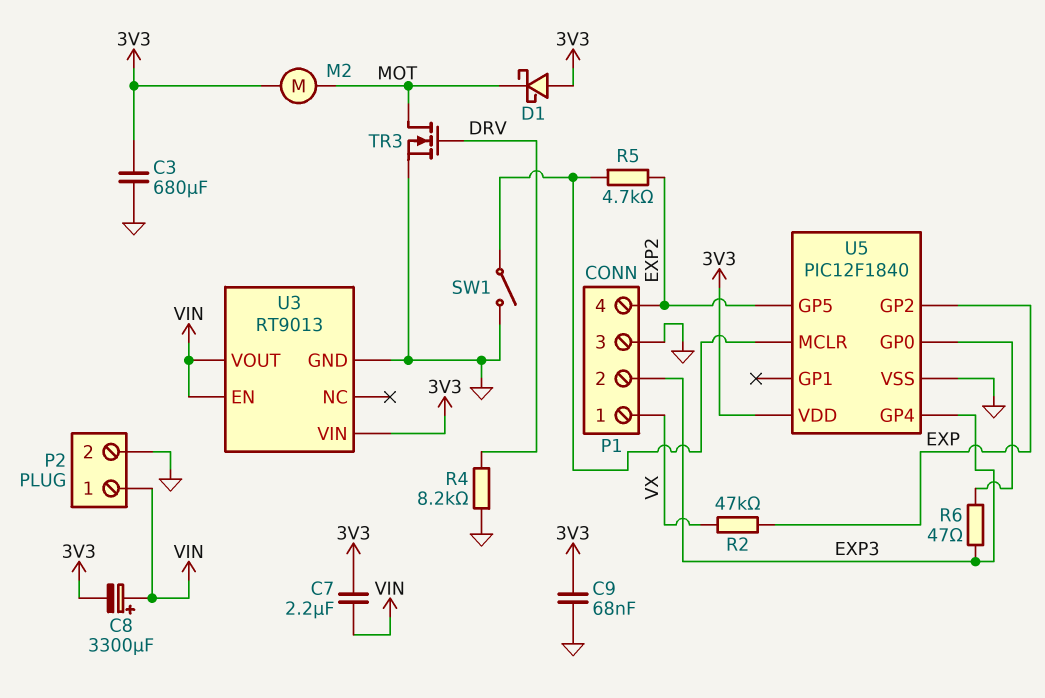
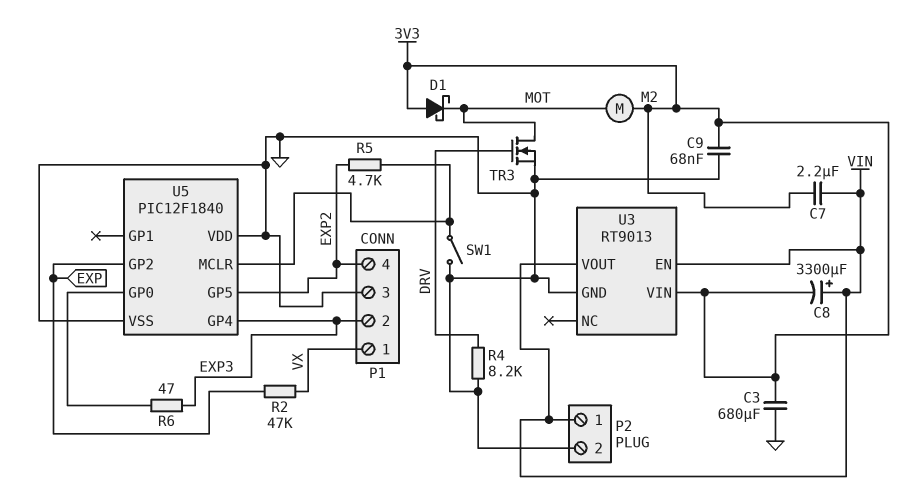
U5 pin VDD: 3V3 -> GND

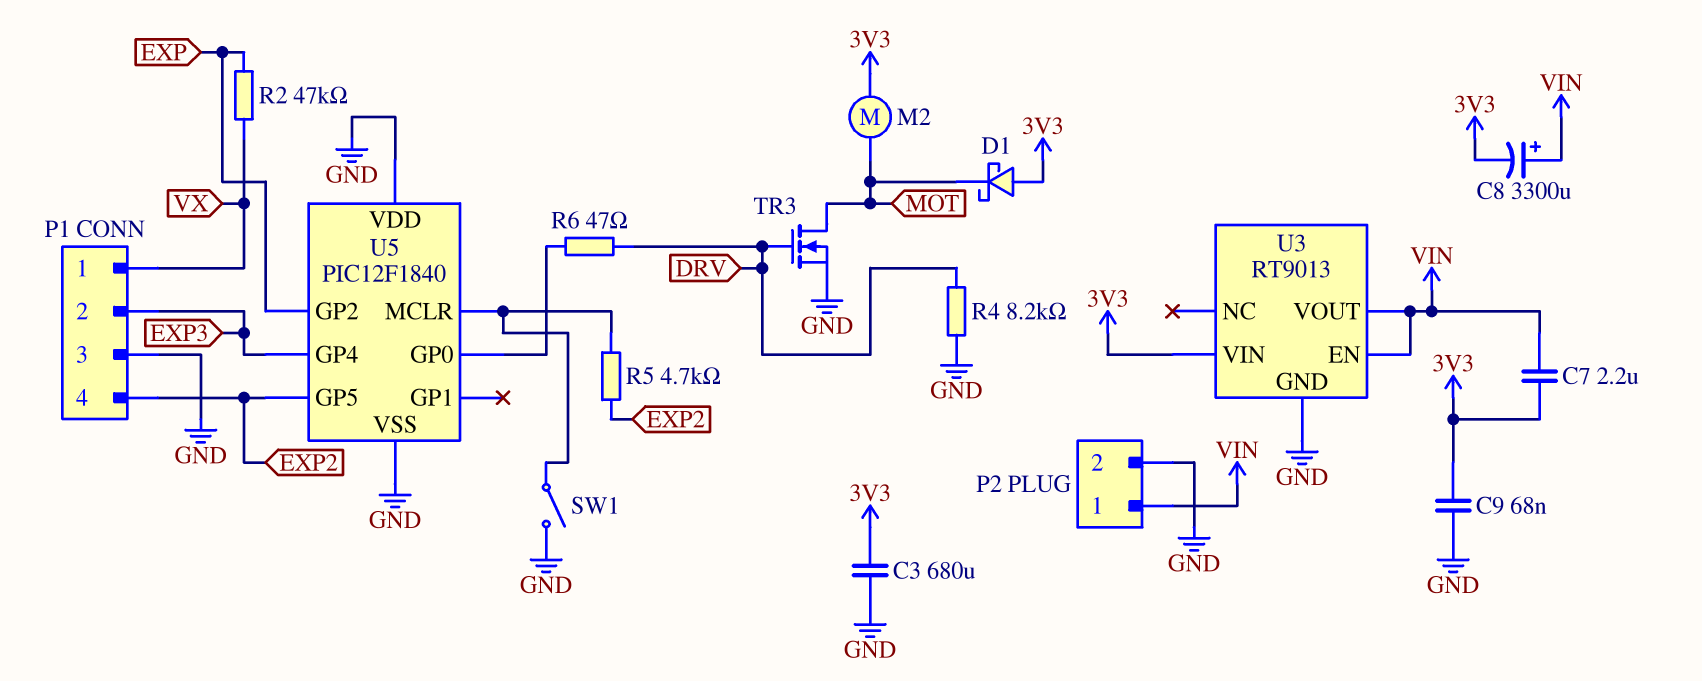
R6: 47 (EXP3, U5/GP0) -> 47 (DRV, U5/GP0)

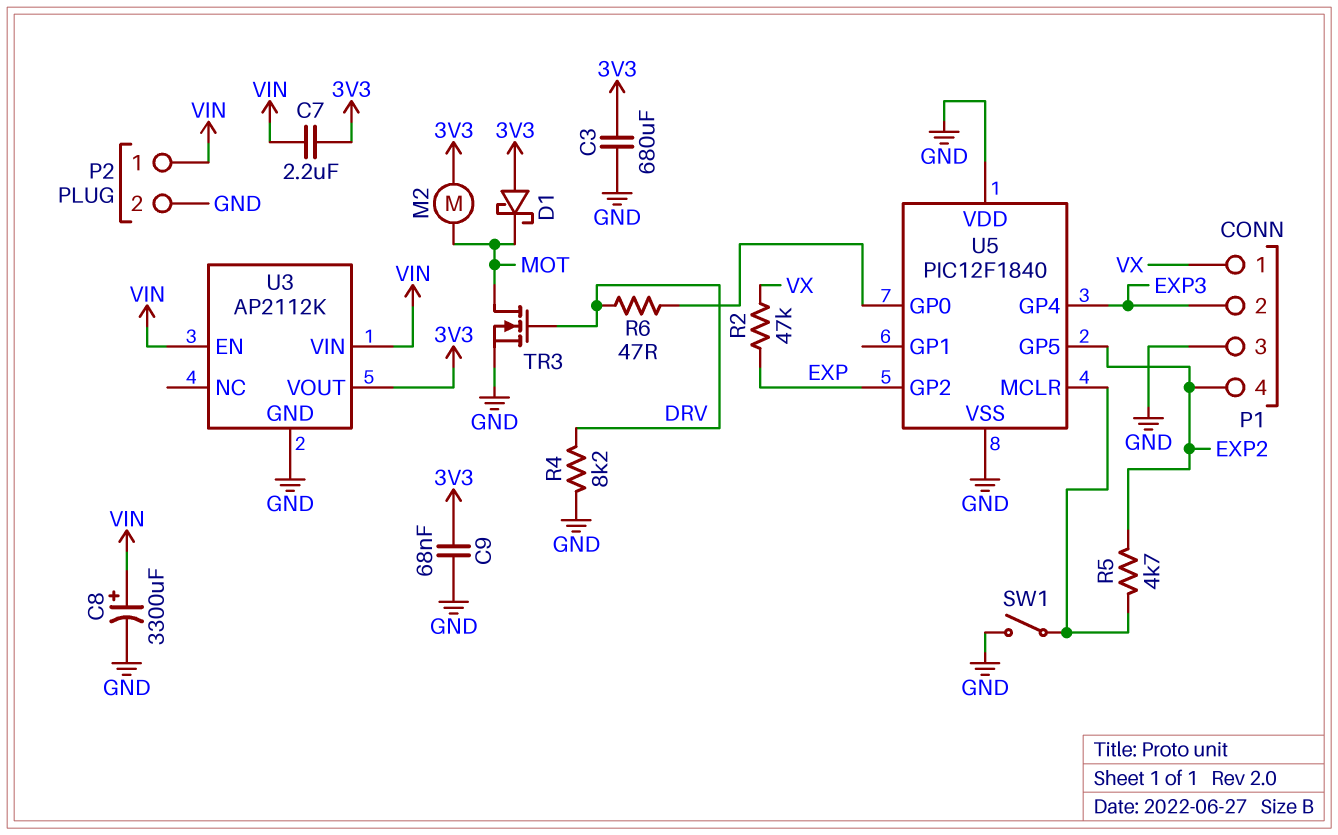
C8: 3300uF (plus VIN, minus 3V3) -> 3300uF (plus VIN, minus GND)
U3: RT9013 -> AP2112K
U3 pin VIN: 3V3 -> VIN
U3 pin VOUT: VIN -> 3V3

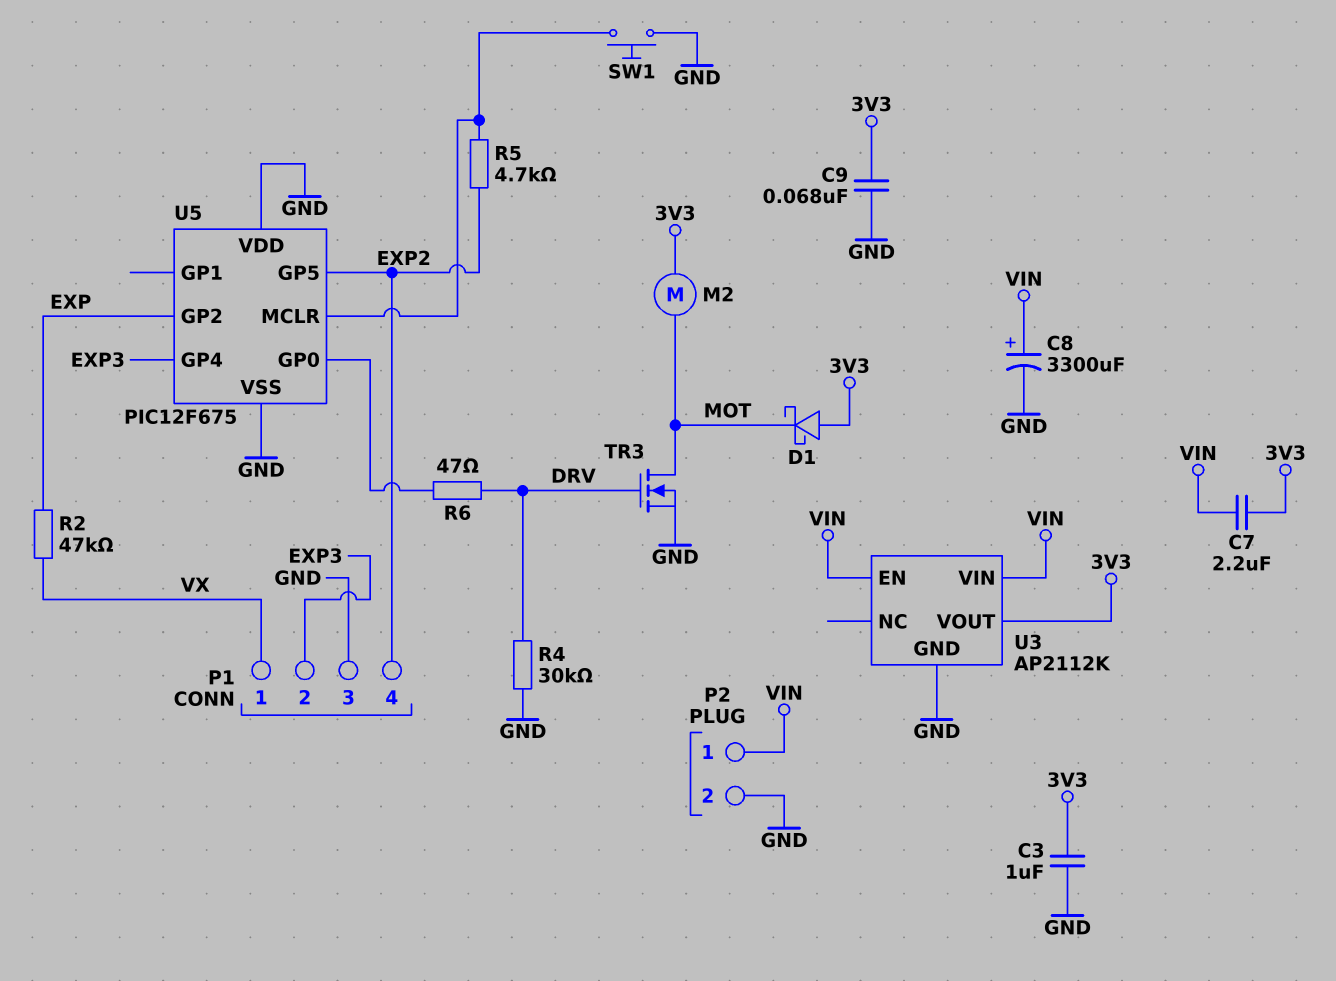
C3: 680uF (3V3, GND) -> 1uF (3V3, GND)
R4: 8.2k (DRV, GND) -> 30k (DRV, GND)
SW1: switch (GND, U5/MCLR) -> button (GND, U5/MCLR)
U5: PIC12F1840 -> PIC12F675

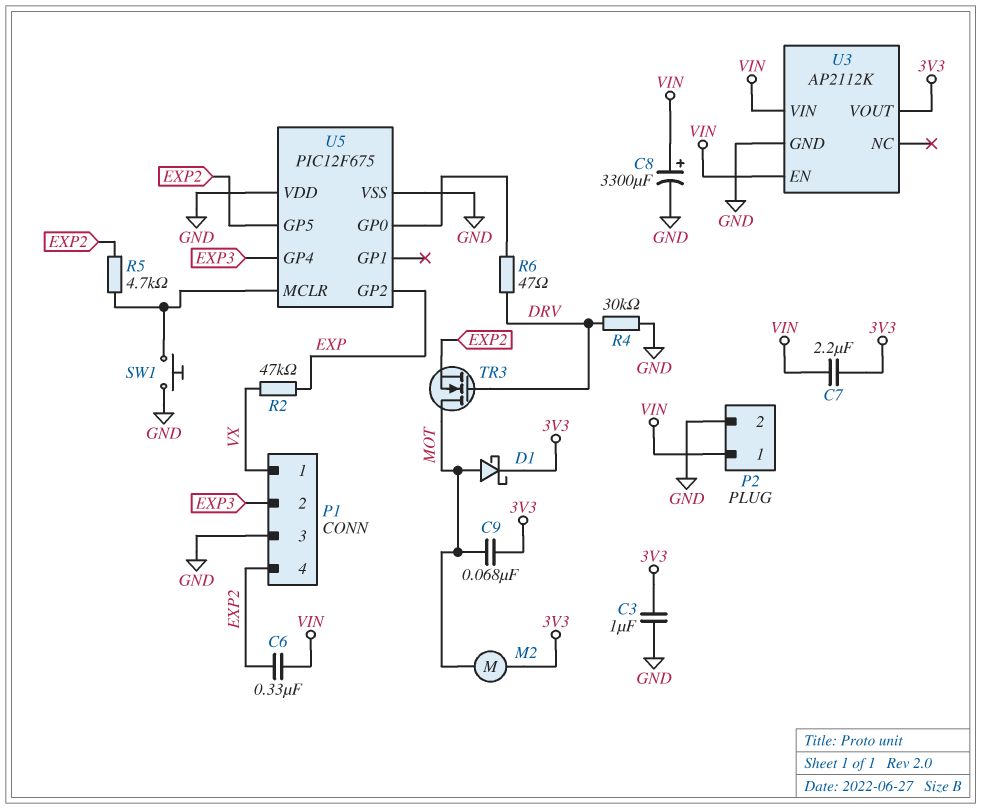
C6: none -> 330nF (EXP2, VIN)
C9: 68nF (3V3, GND) -> 68nF (3V3, MOT)
D1: schottky (A 3V3, K MOT) -> schottky (A MOT, K 3V3)
TR3: NMOS (G DRV, D MOT, S GND) -> NMOS (G DRV, D MOT, S EXP2)

